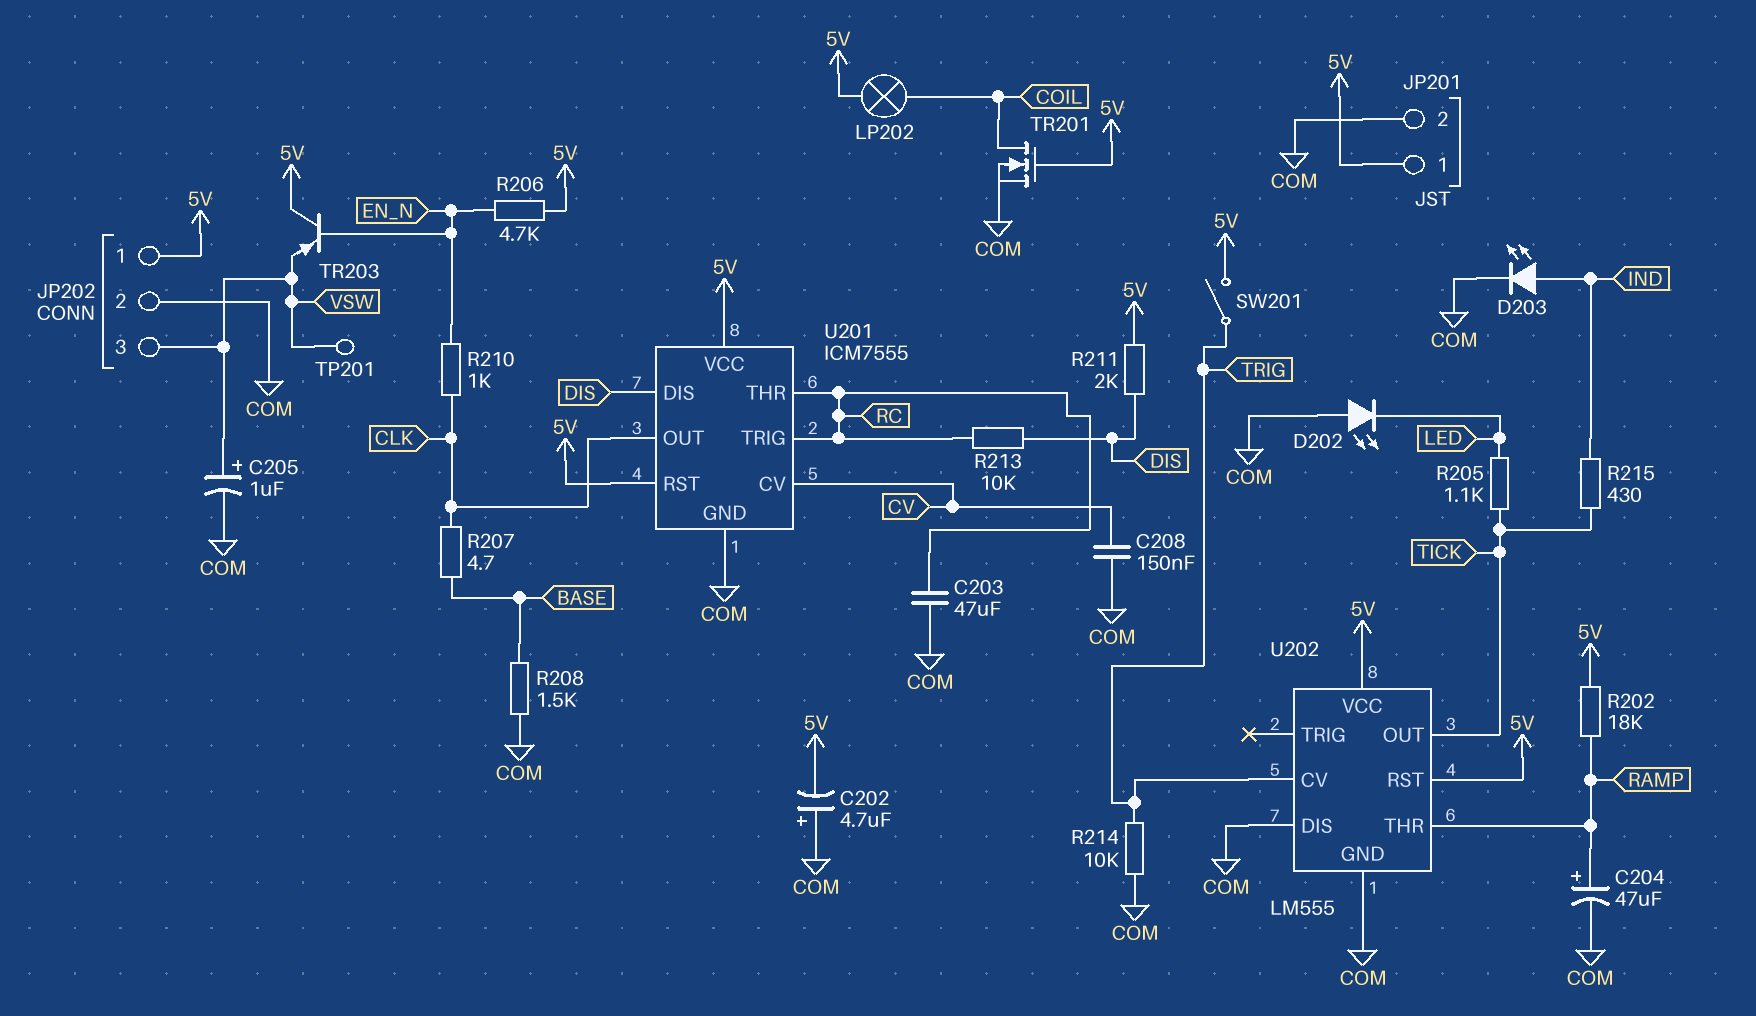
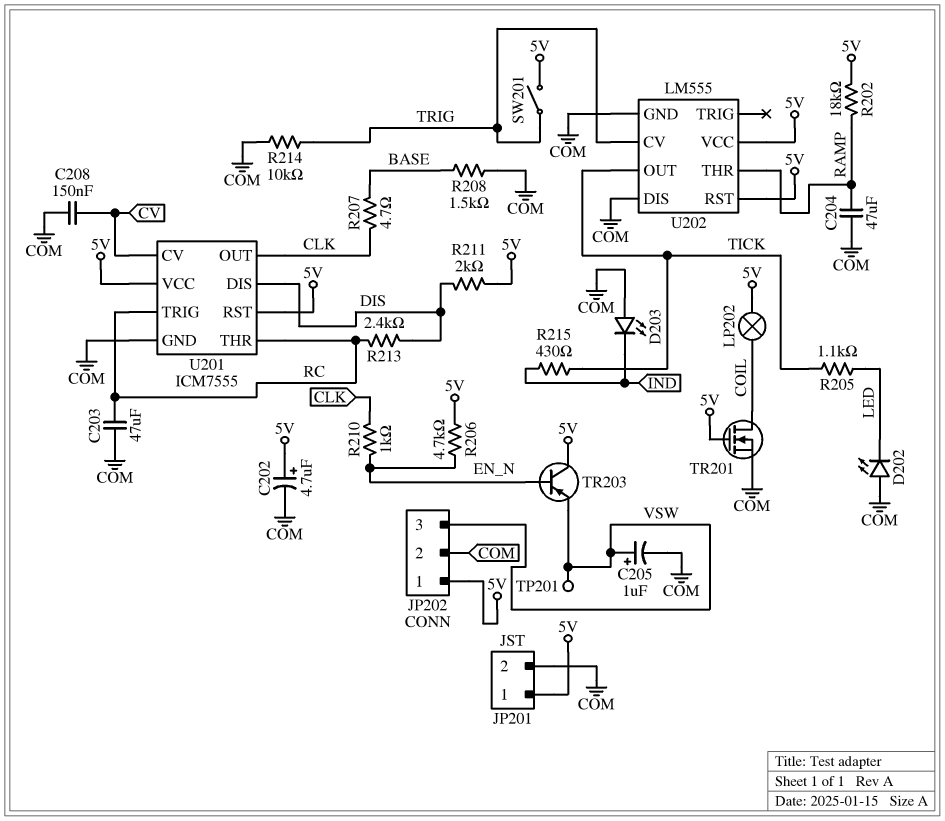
C202: 4.7uF (plus COM, minus 5V) -> 4.7uF (plus 5V, minus COM)
C204: 47uF (plus RAMP, minus COM) -> 47uF (COM, RAMP)
D203: LED (A IND, K COM) -> LED (A COM, K IND)
R213: 10k (DIS, RC) -> 2.4k (DIS, RC)

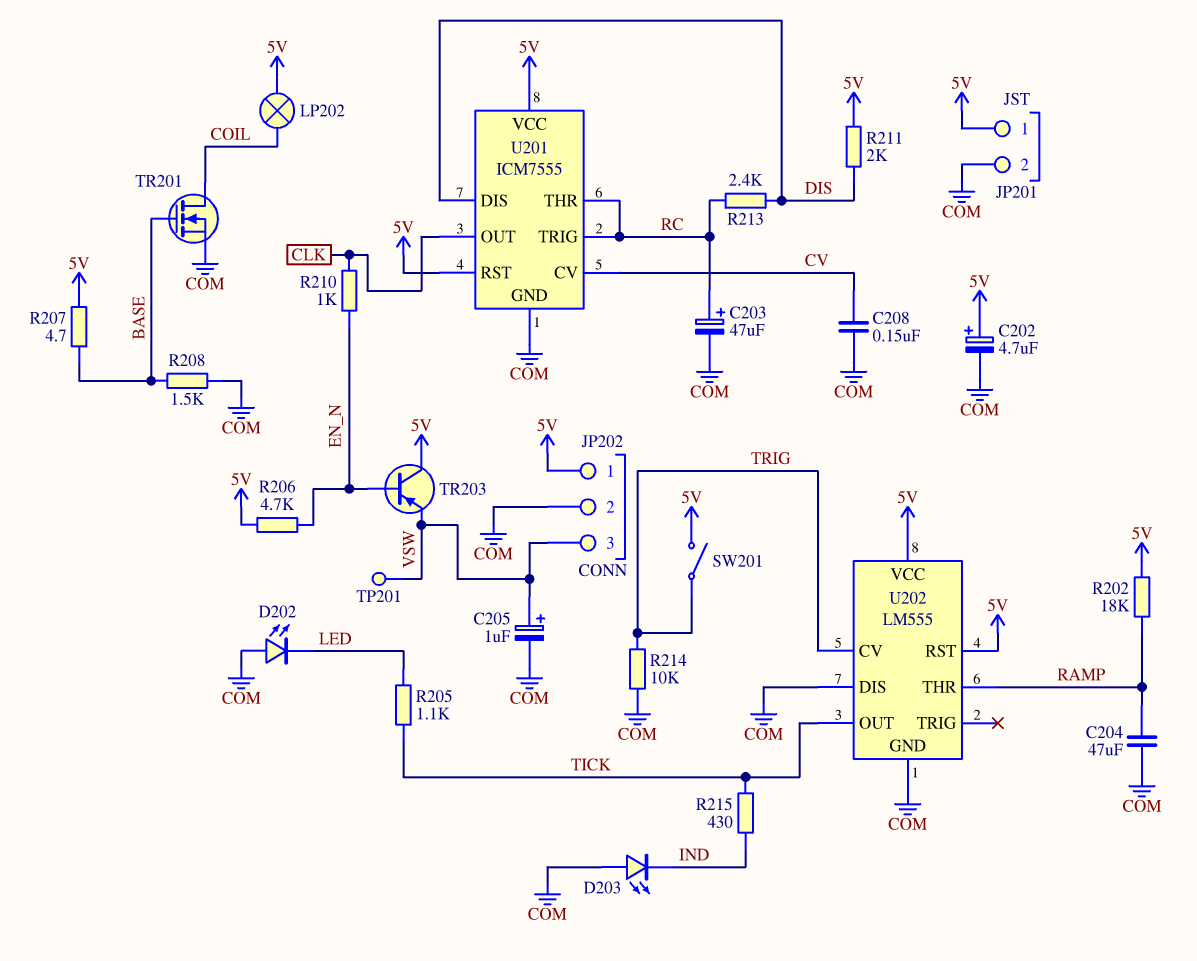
C203: 47uF (COM, RC) -> 47uF (plus RC, minus COM)
R207: 4.7 (BASE, CLK) -> 4.7 (5V, BASE)
TR201: NMOS (G 5V, D COIL, S COM) -> NMOS (G BASE, D COIL, S COM)

